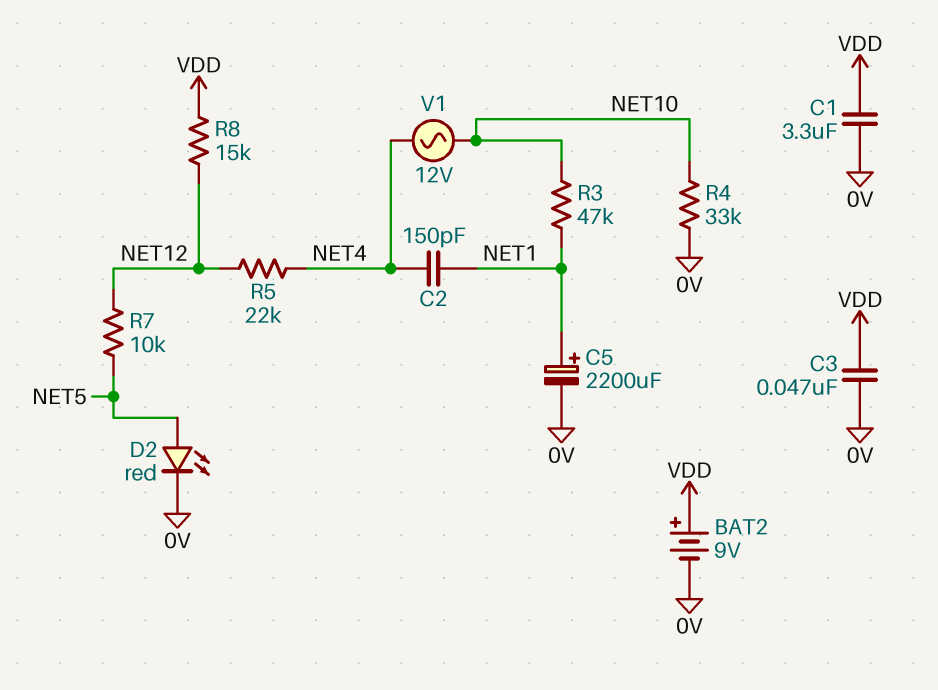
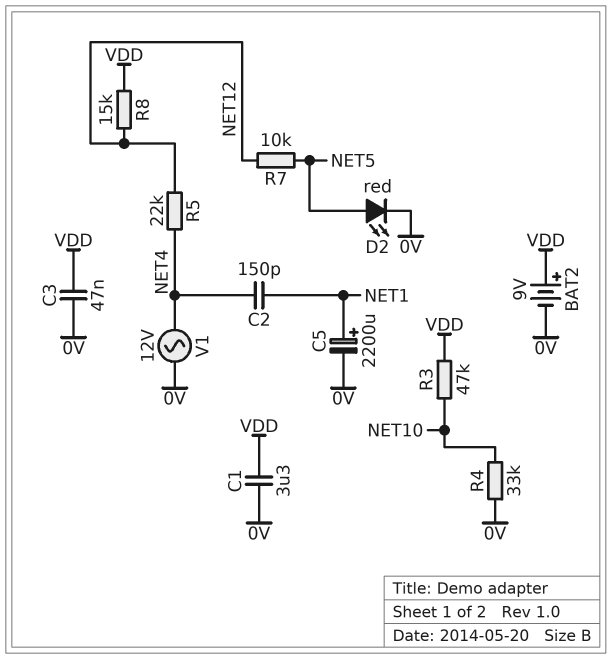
R3: 47k (NET1, NET10) -> 47k (NET10, VDD)
V1: AC 12V (NET4, NET10) -> AC 12V (0V, NET4)

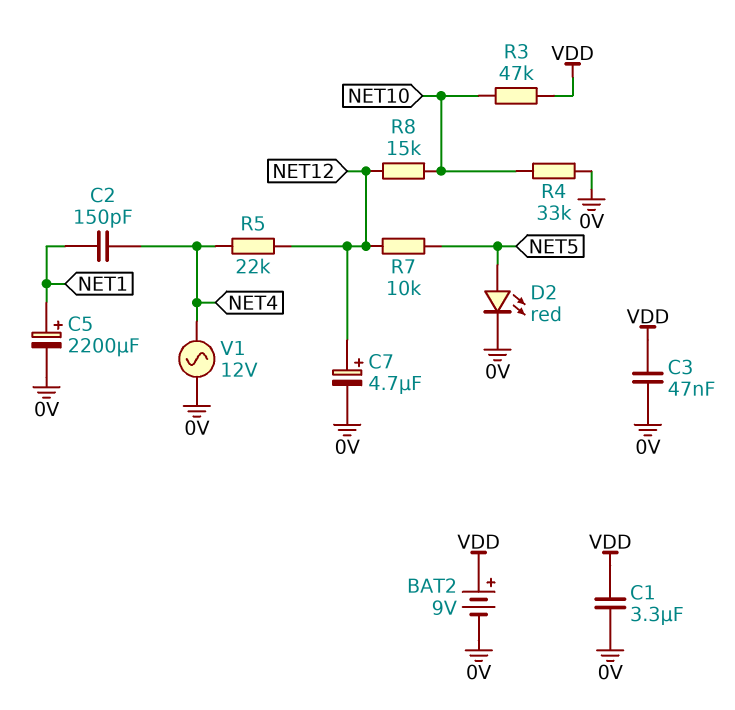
C7: none -> 4.7uF (plus NET12, minus 0V)
R8: 15k (NET12, VDD) -> 15k (NET10, NET12)

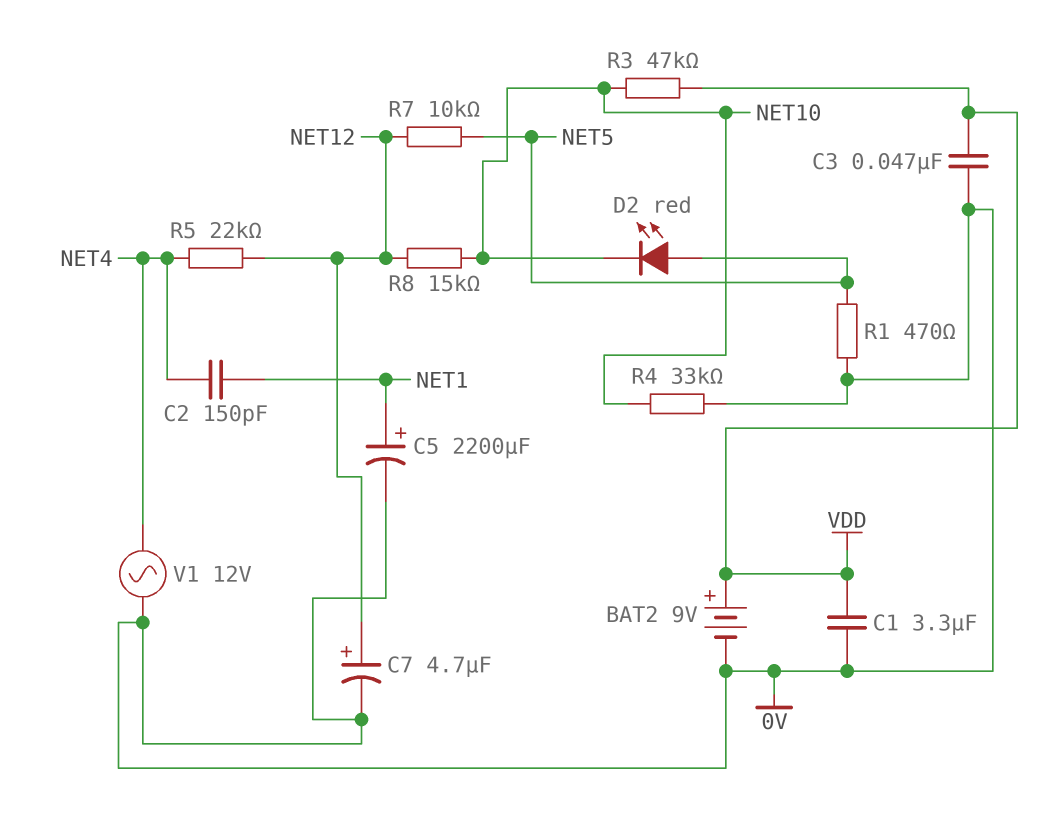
D2: LED red (A NET5, K 0V) -> LED red (A NET5, K NET10)
R1: none -> 470 (0V, NET5)

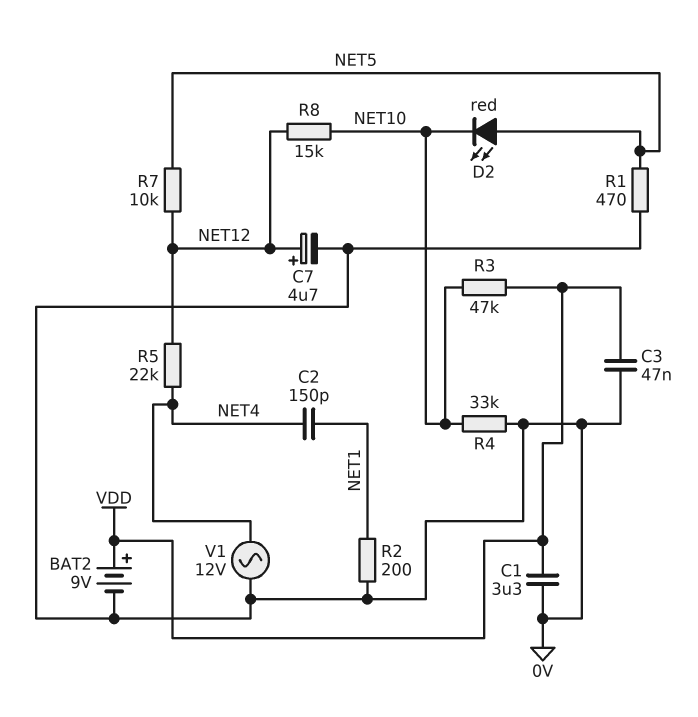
C5: 2200uF (plus NET1, minus 0V) -> none
R2: none -> 200 (0V, NET1)

